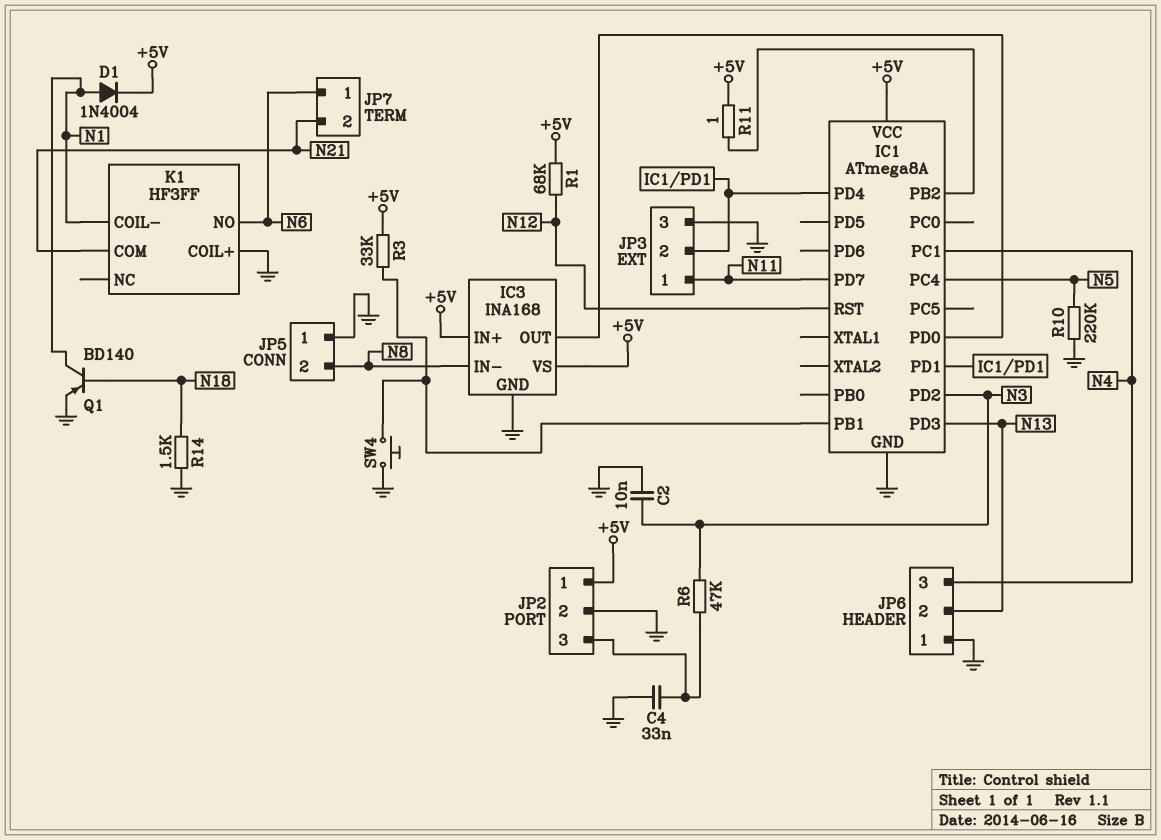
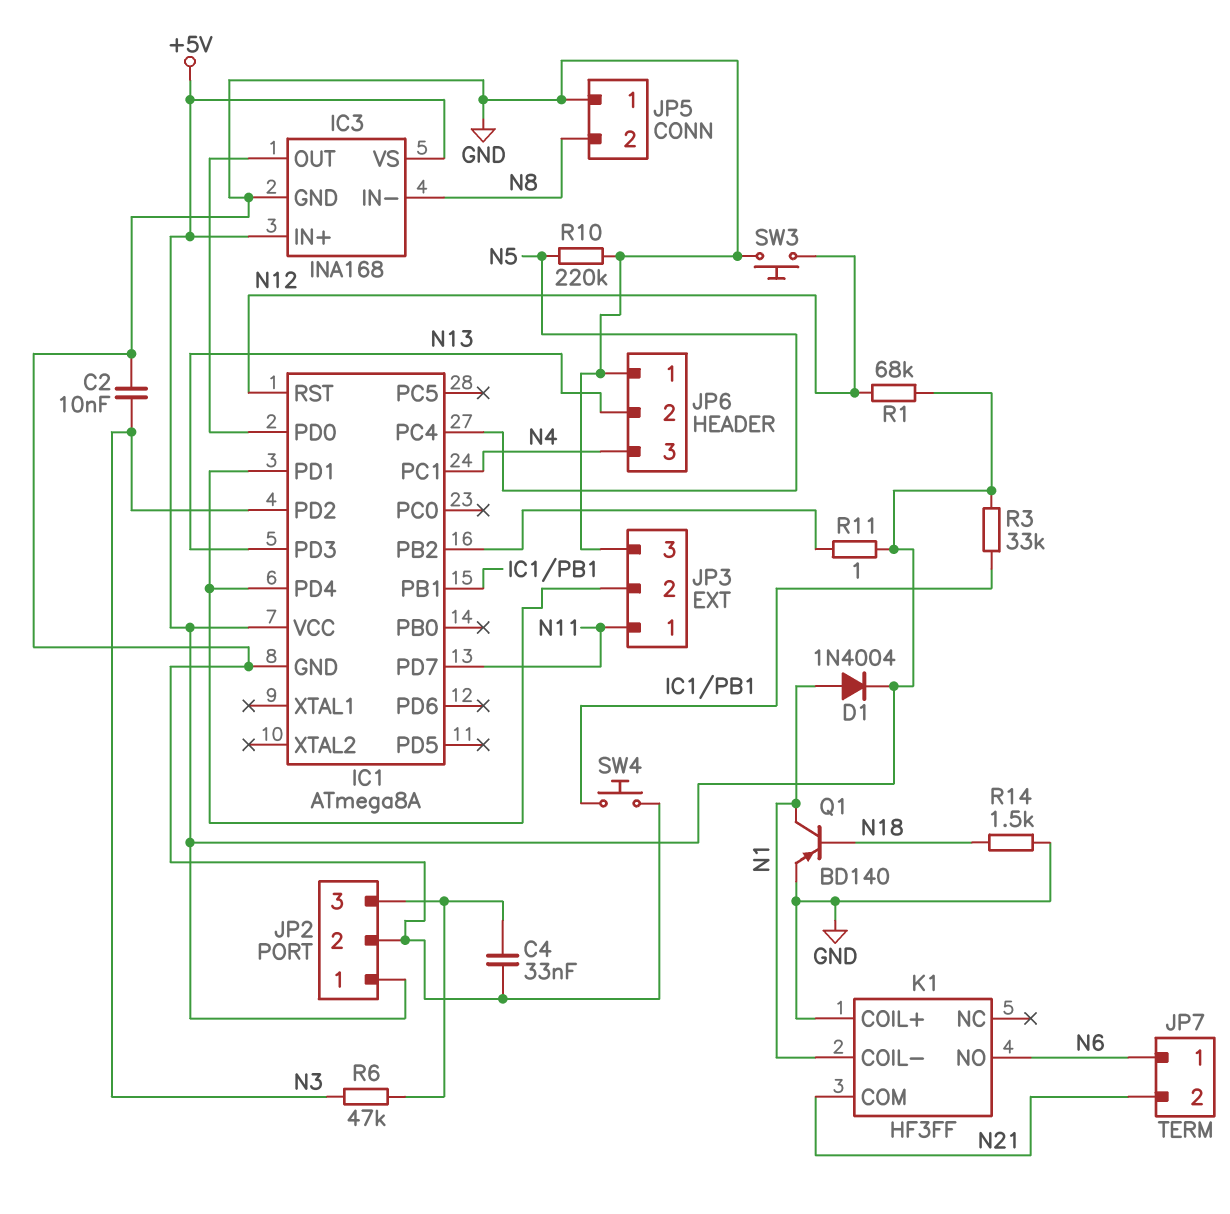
SW3: none -> button (GND, N12)

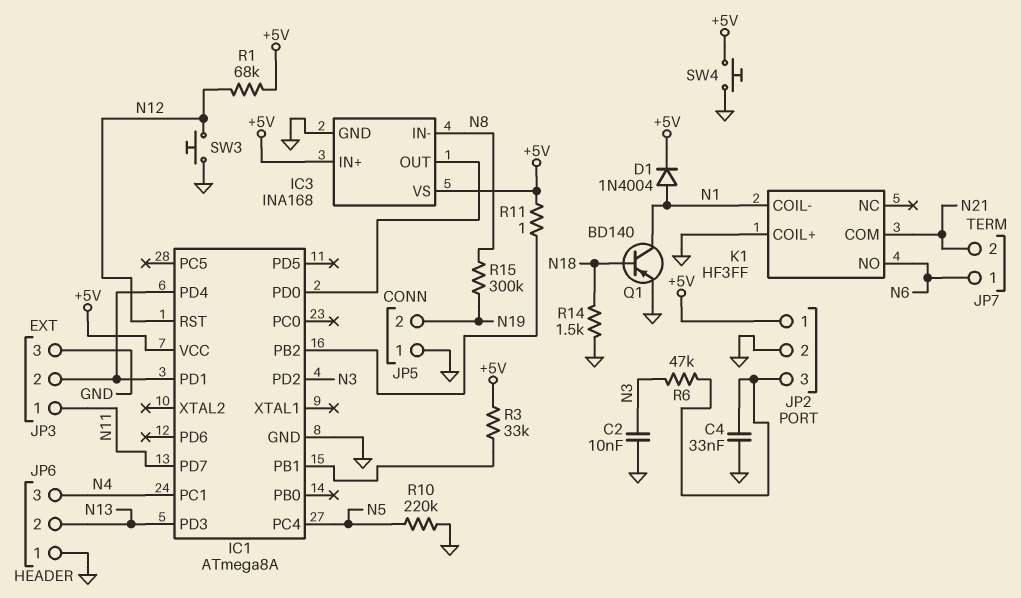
JP5 pin 2: N8 -> N19
R15: none -> 300k (N8, N19)
SW4: button (GND, IC1/PB1) -> button (+5V, GND)

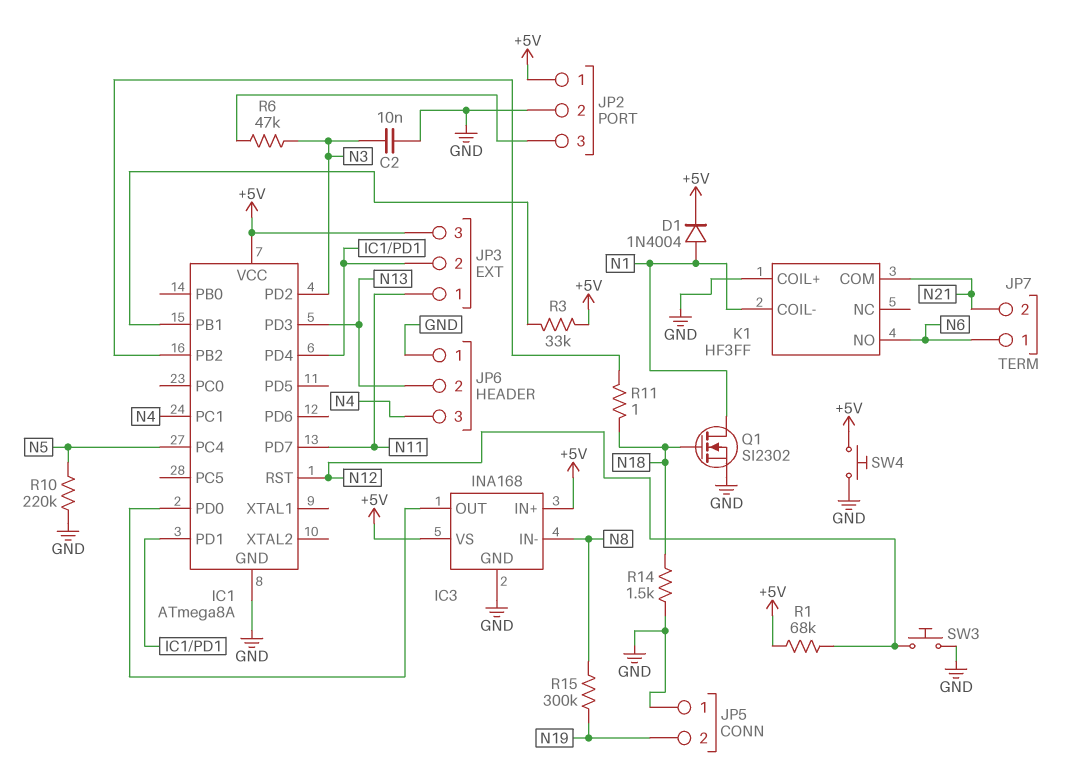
C4: 33nF (GND, JP2/3) -> none
JP3 pin 3: GND -> +5V
Q1: PNP BD140 (B N18, C N1, E GND) -> NMOS SI2302 (G N18, D N1, S GND)
R11: 1 (+5V, IC1/PB2) -> 1 (IC1/PB2, N18)

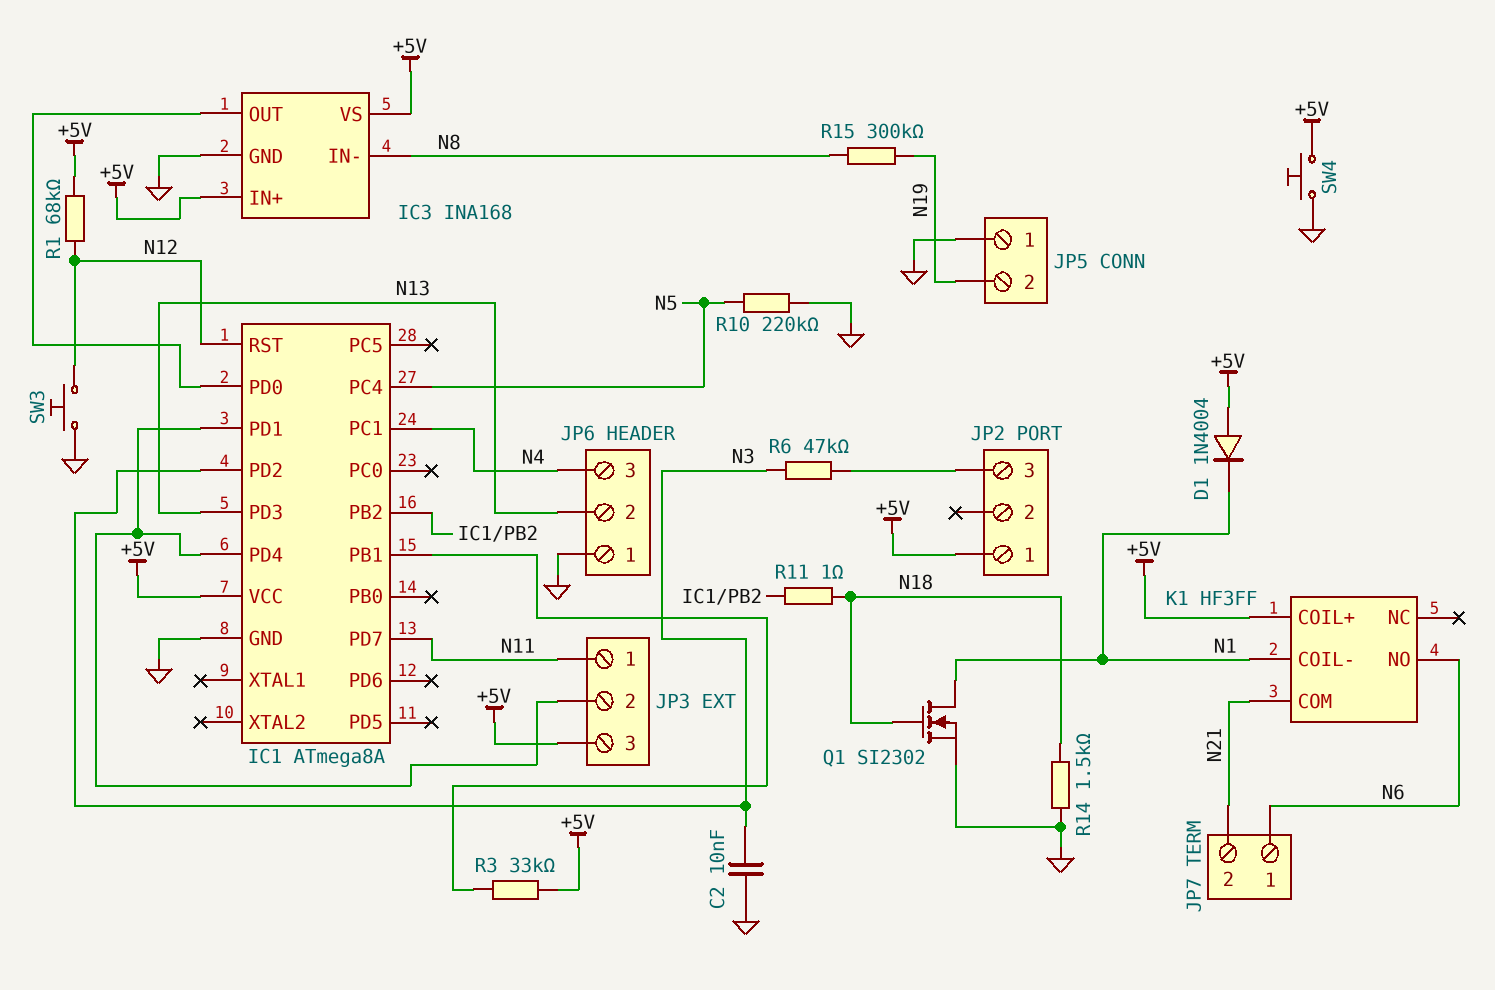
D1: diode 1N4004 (A N1, K +5V) -> diode 1N4004 (A +5V, K N1)
JP2 pin 2: GND -> none
K1 pin COIL+: GND -> +5V

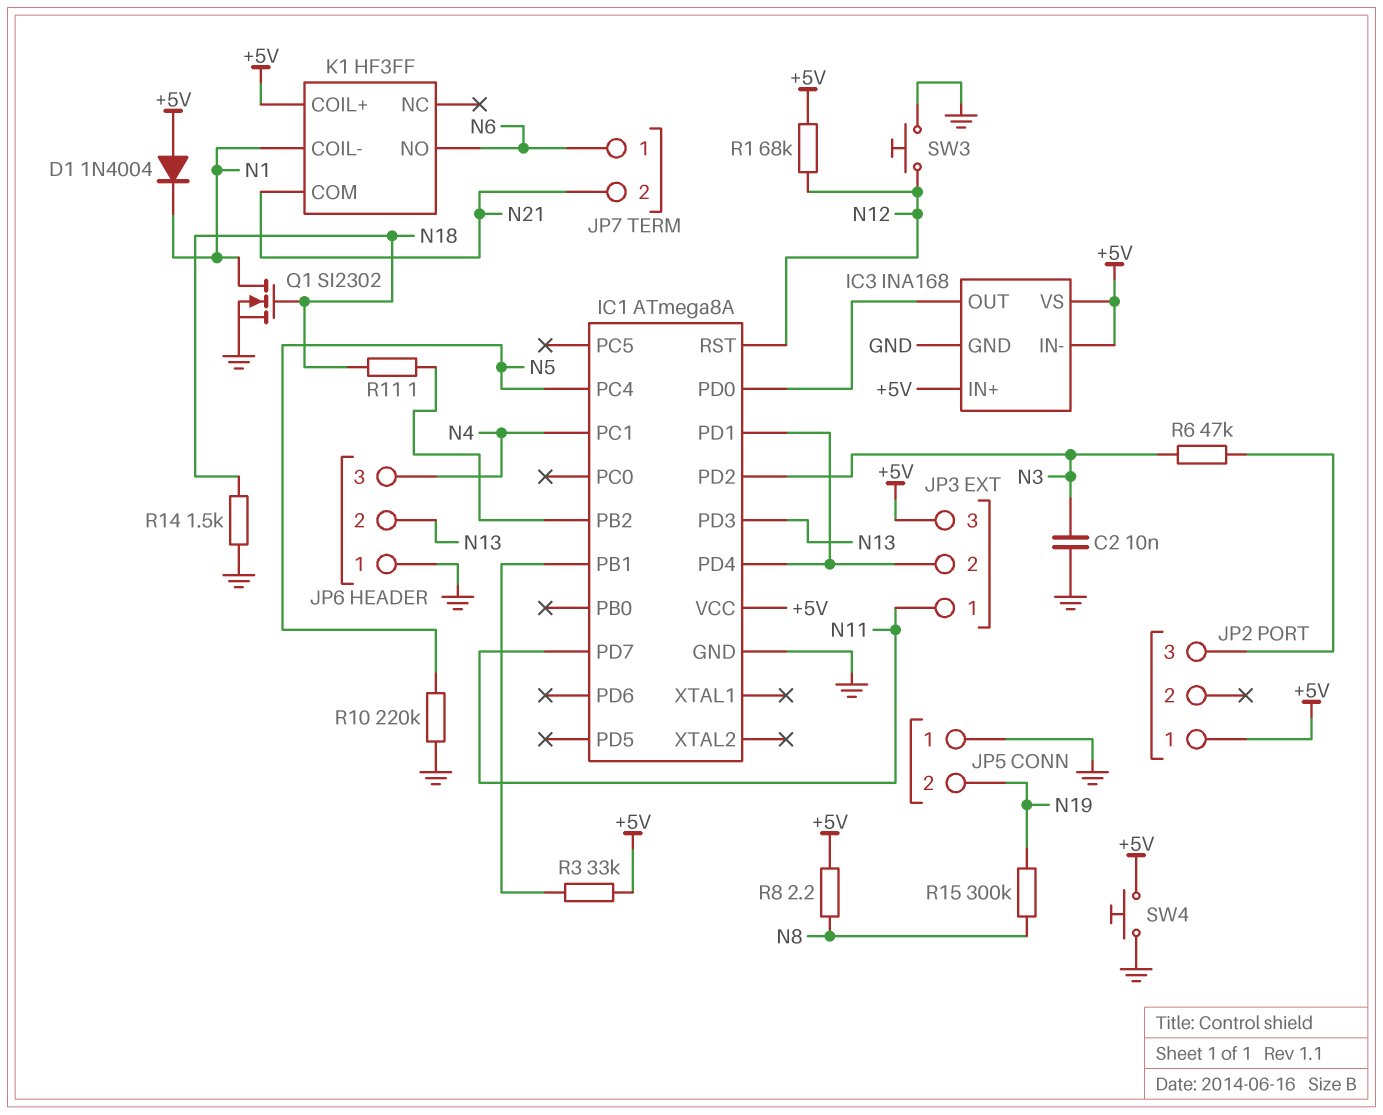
IC3 pin IN-: N8 -> +5V
R8: none -> 2.2 (+5V, N8)

